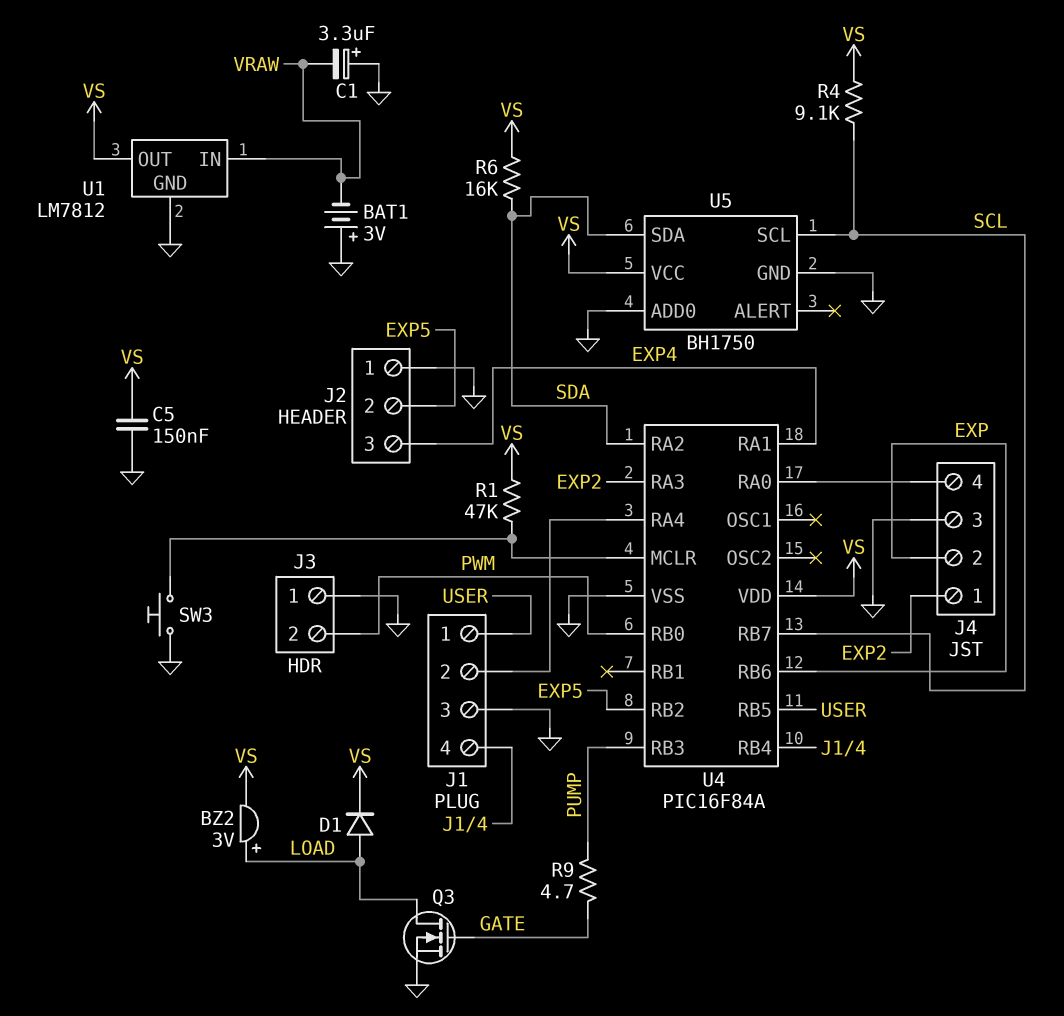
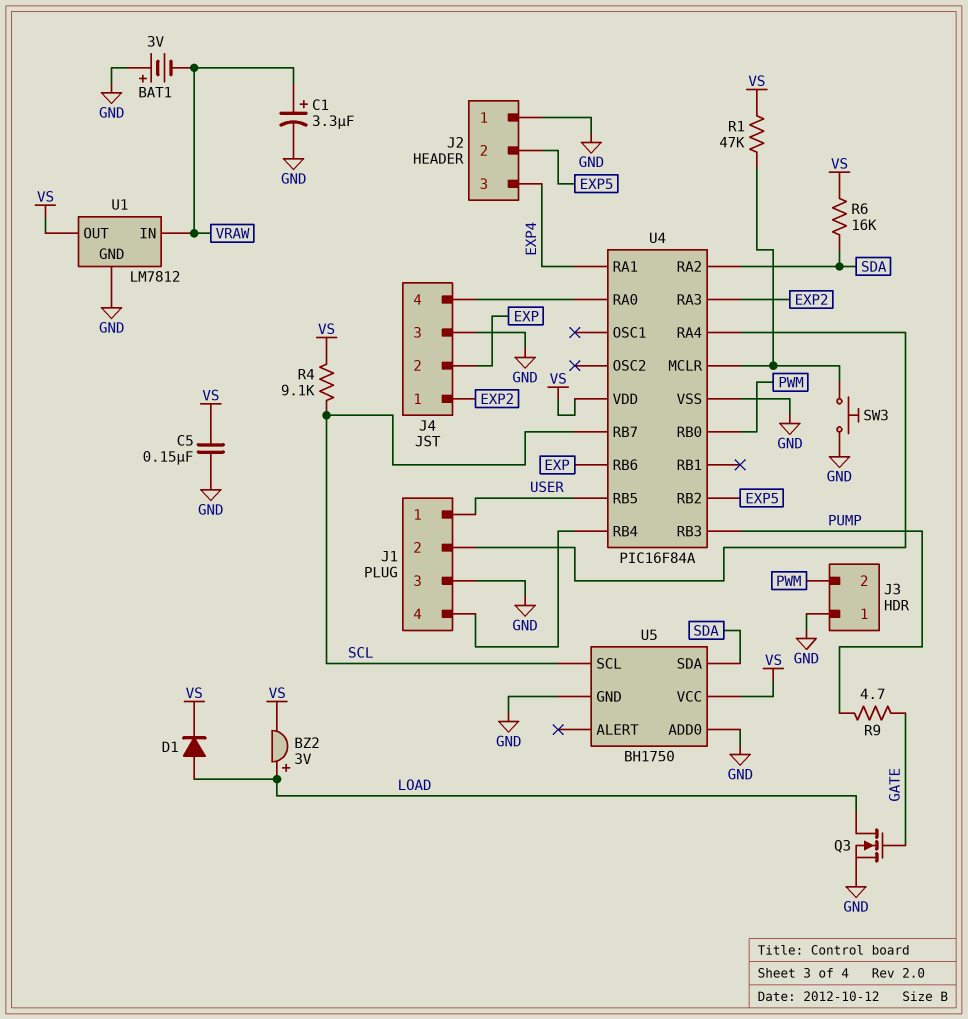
C1: 3.3uF (plus GND, minus VRAW) -> 3.3uF (plus VRAW, minus GND)

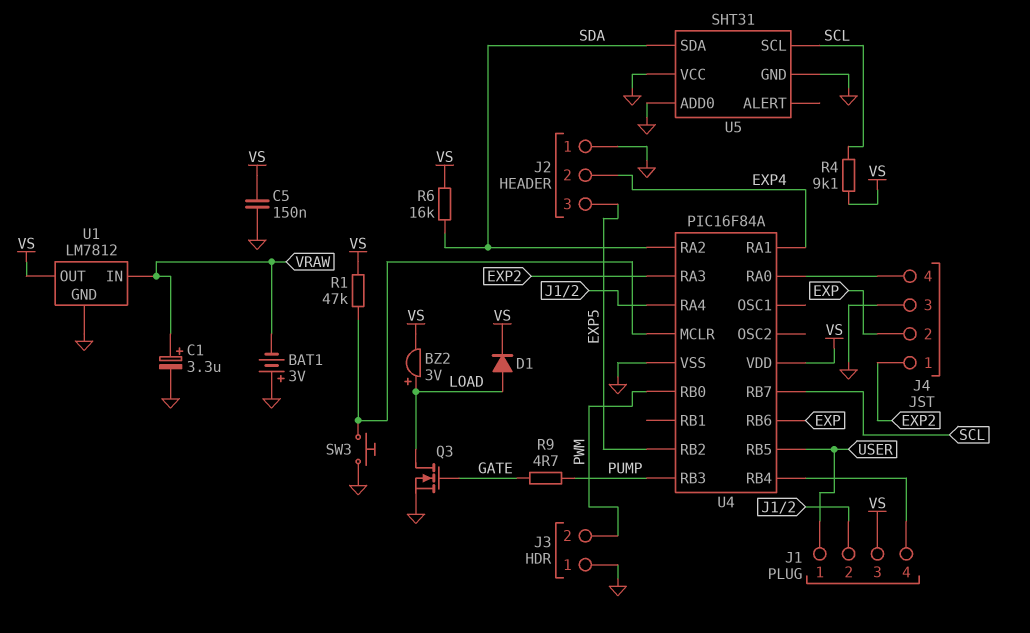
J1 pin 3: GND -> VS
J2 pin 2: EXP5 -> EXP4
J2 pin 3: EXP4 -> EXP5
U5: BH1750 -> SHT31
U5 pin VCC: VS -> GND

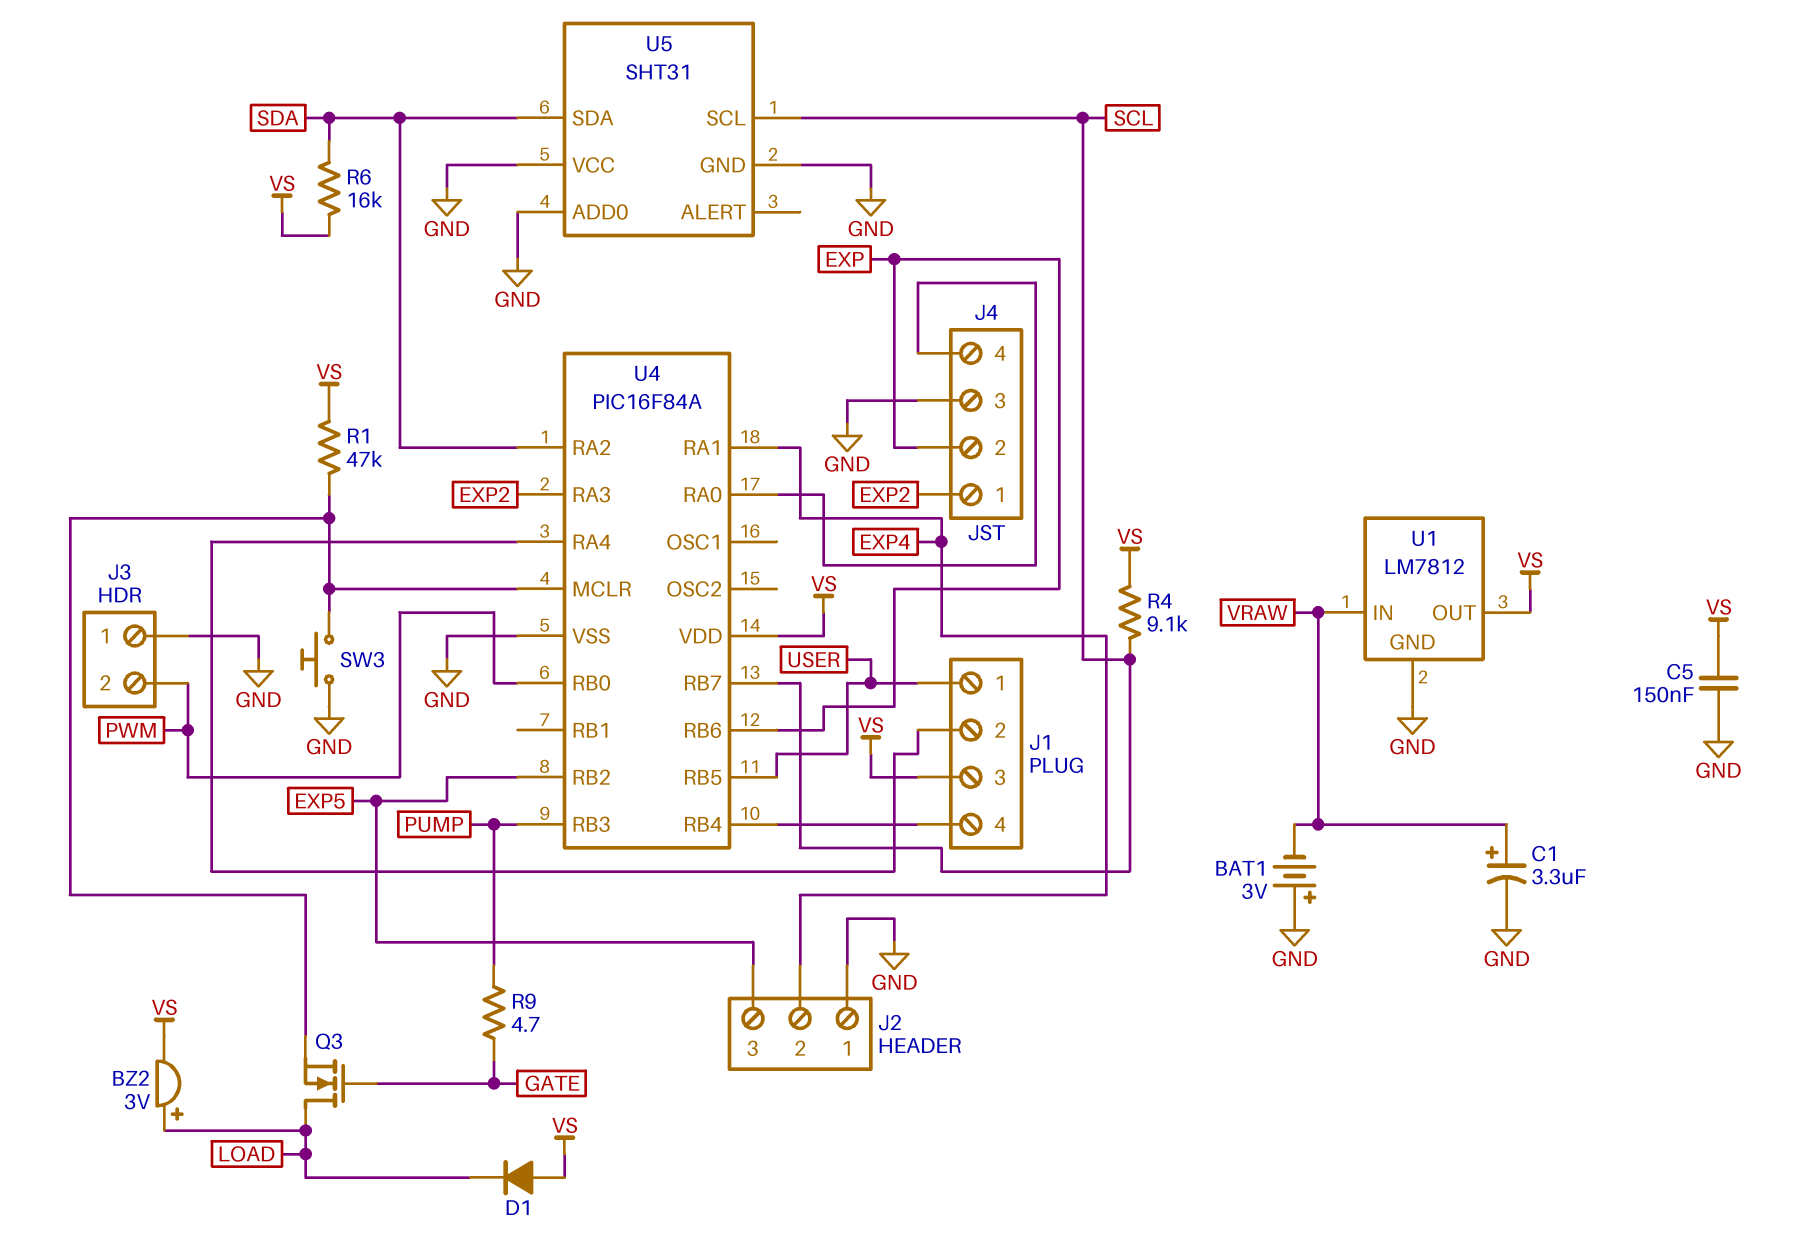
D1: diode (A LOAD, K VS) -> diode (A VS, K LOAD)
Q3: NMOS (G GATE, D LOAD, S GND) -> NMOS (G GATE, D LOAD, S U4/MCLR)

